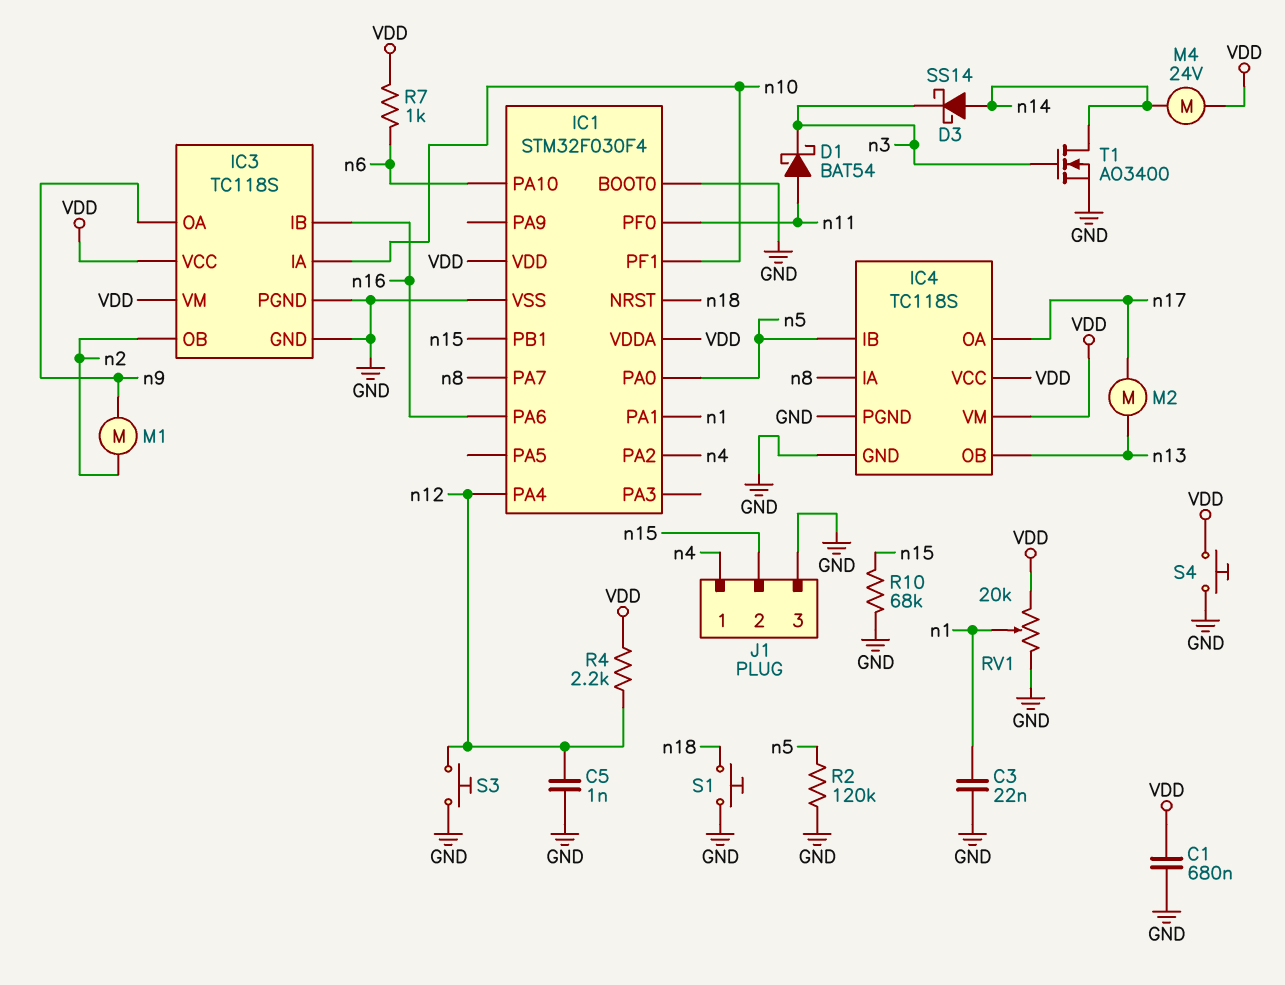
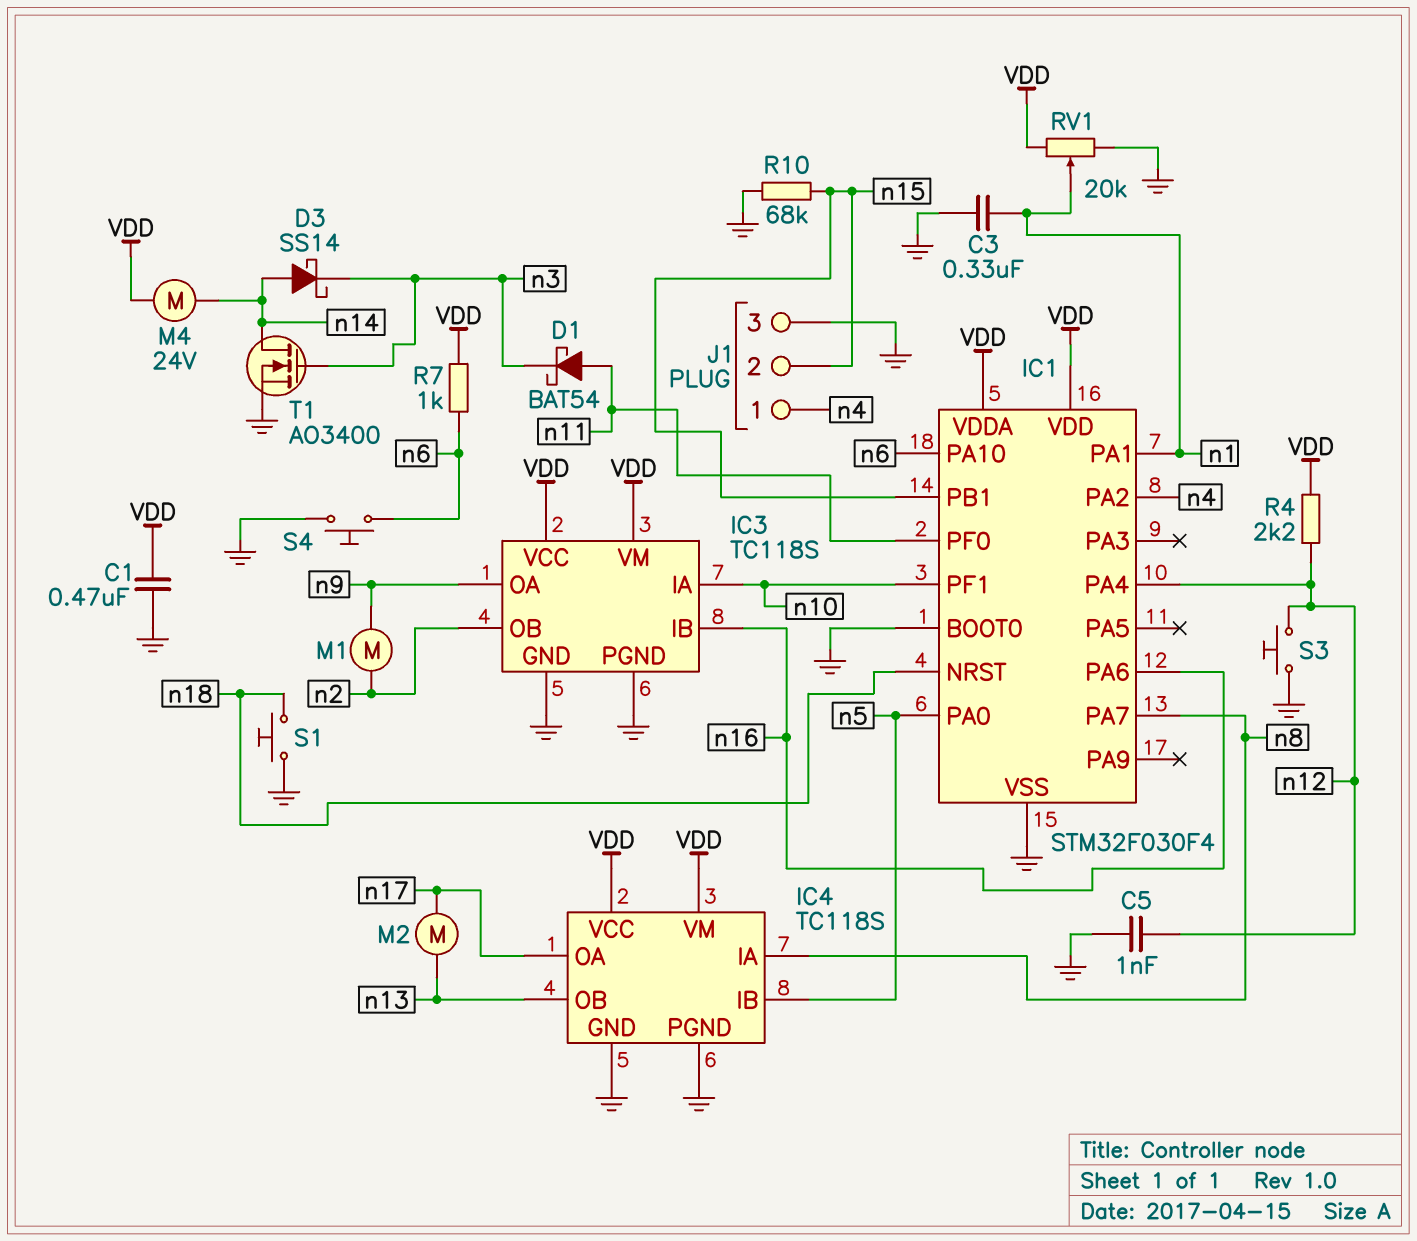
C1: 680nF (GND, VDD) -> 470nF (GND, VDD)
C3: 22nF (GND, n1) -> 330nF (GND, n1)
R2: 120k (GND, n5) -> none
S4: button (GND, VDD) -> button (GND, n6)

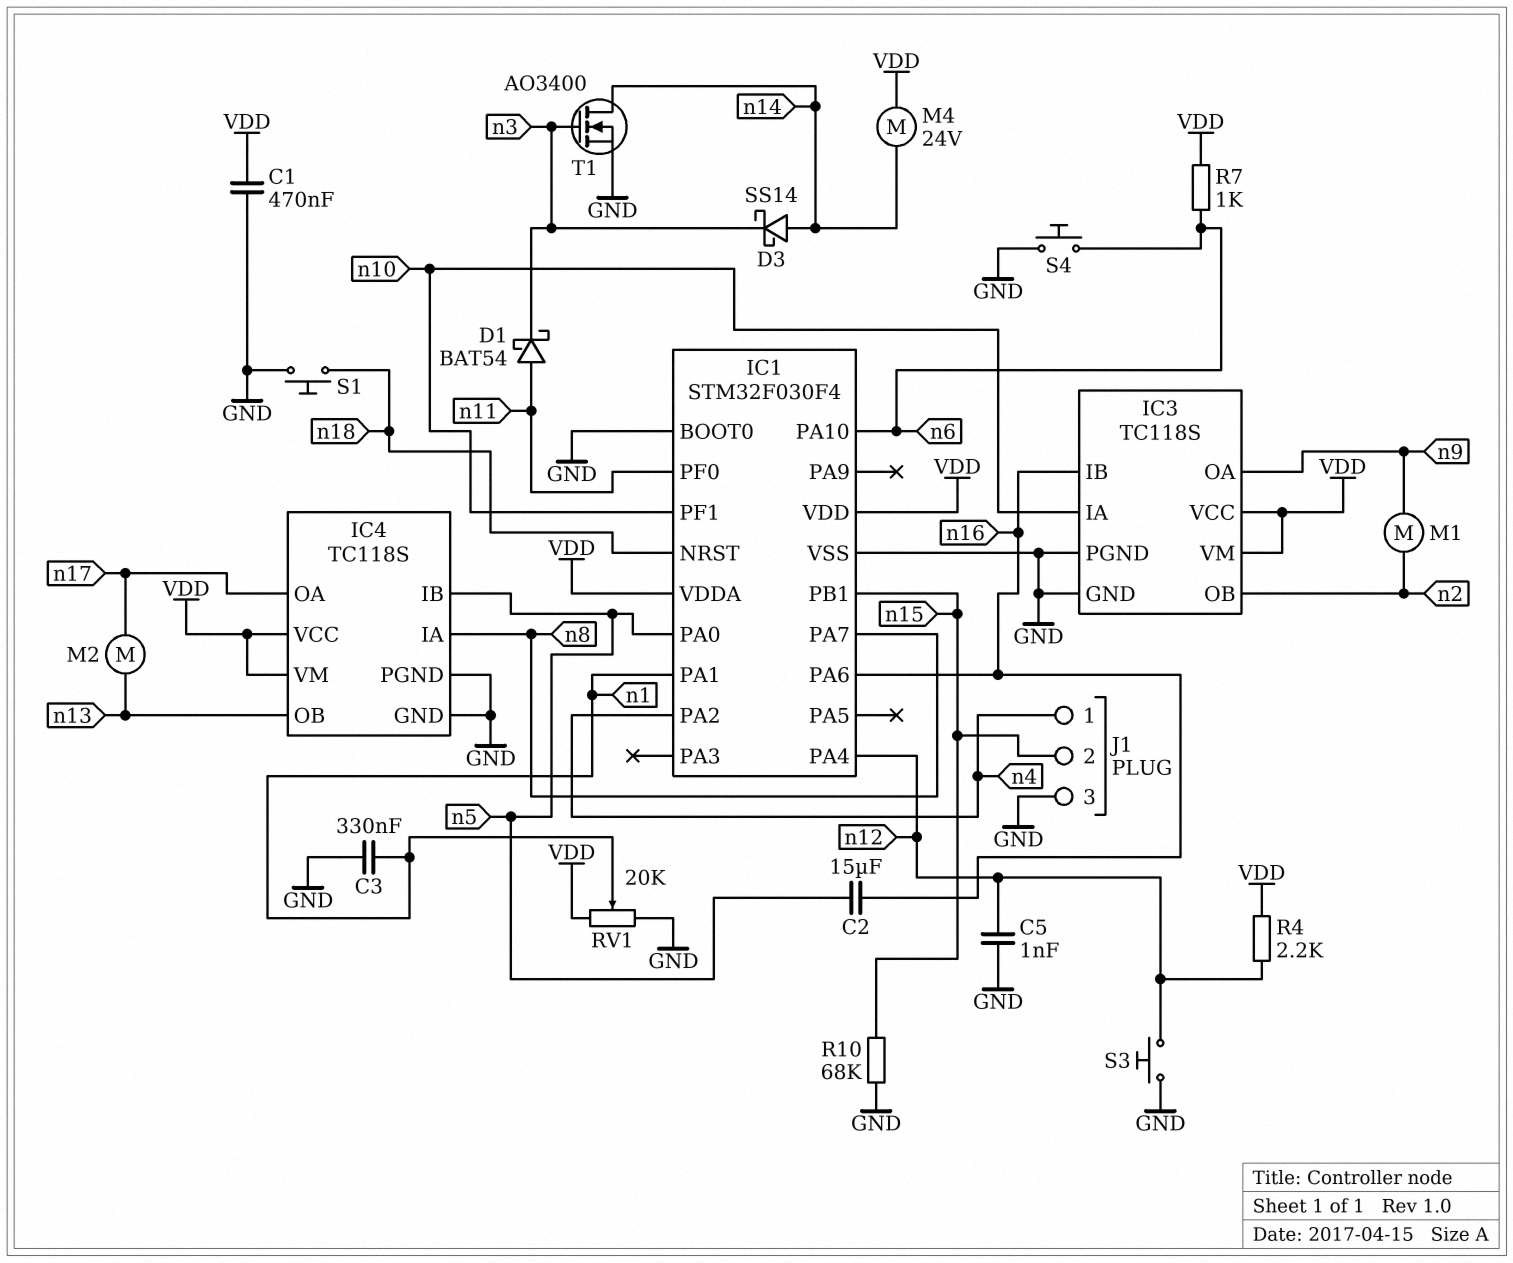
C2: none -> 15uF (n5, n16)

